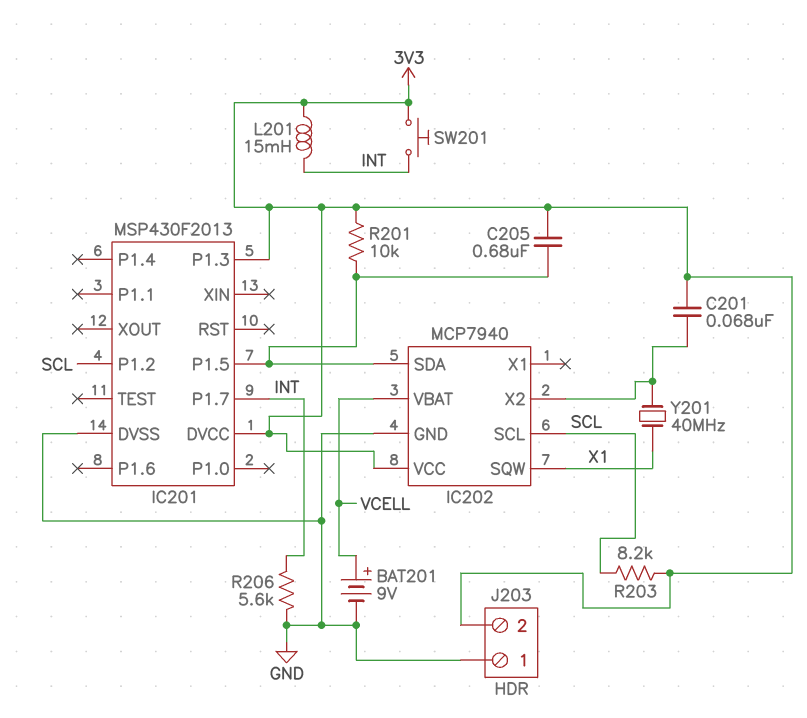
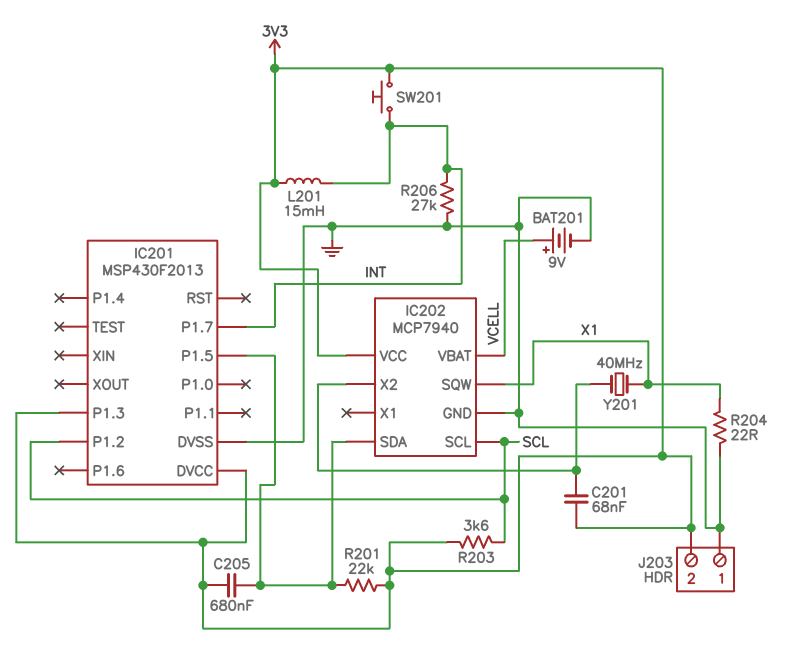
R201: 10k (3V3, IC201/P1.5) -> 22k (3V3, IC201/P1.5)
R203: 8.2k (3V3, SCL) -> 3.6k (3V3, SCL)
R204: none -> 22 (GND, X1)
R206: 5.6k (GND, INT) -> 27k (GND, INT)

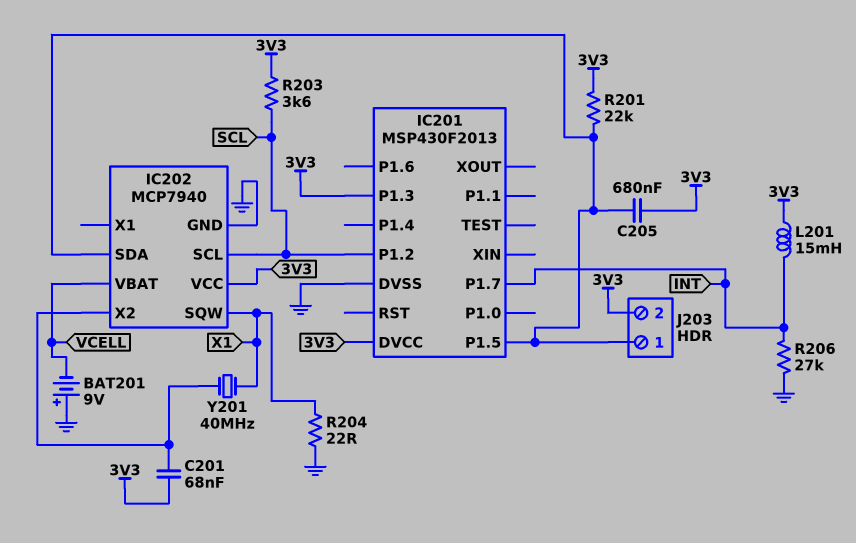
BAT201: 9V (plus VCELL, minus GND) -> 9V (plus GND, minus VCELL)
J203 pin 1: GND -> IC201/P1.5
SW201: button (3V3, INT) -> none

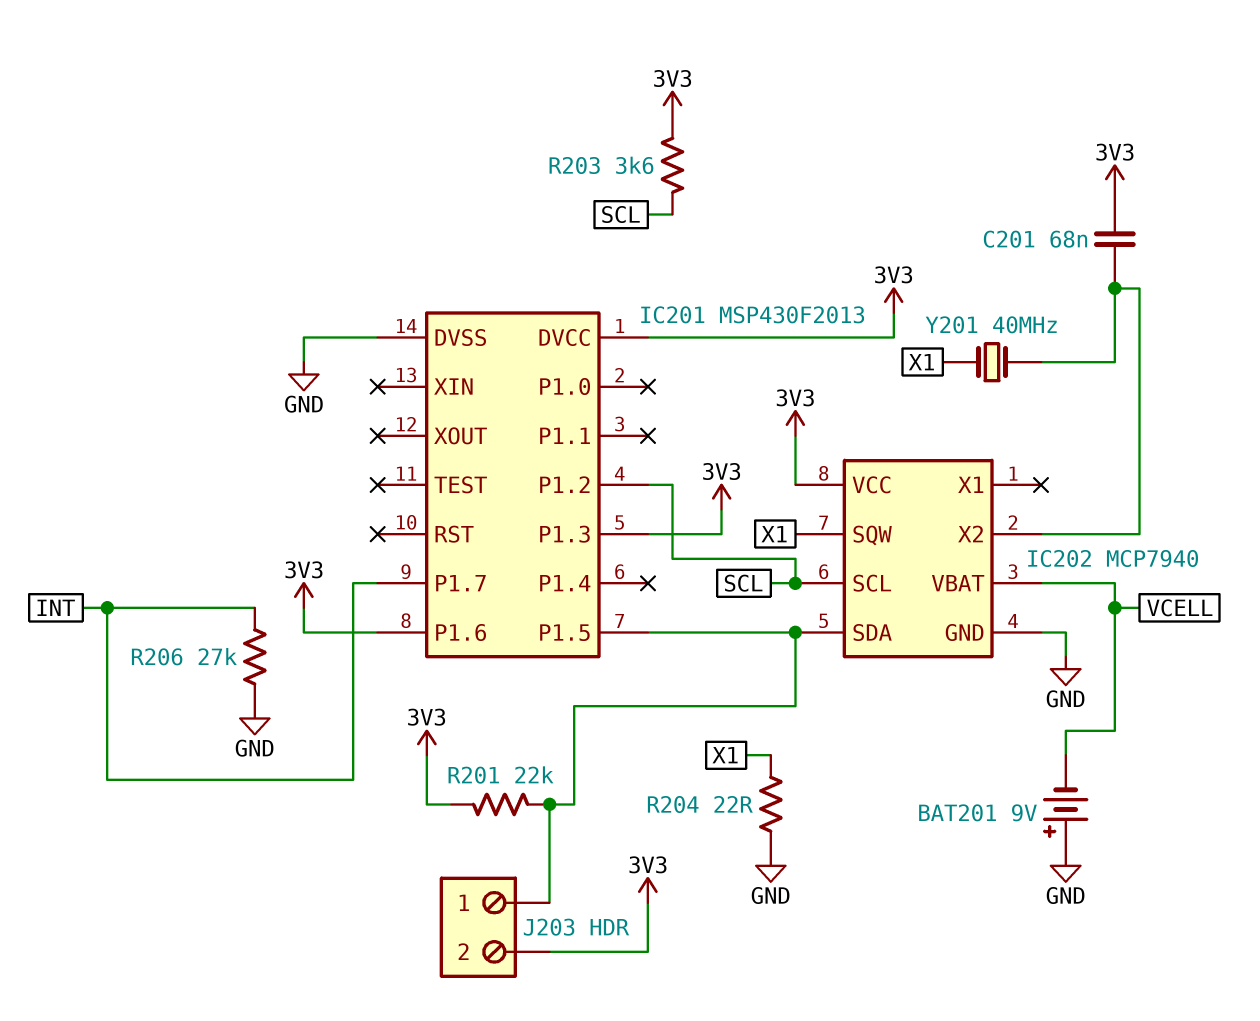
C205: 680nF (3V3, IC201/P1.5) -> none
IC201 pin P1.6: none -> 3V3
L201: 15mH (3V3, INT) -> none

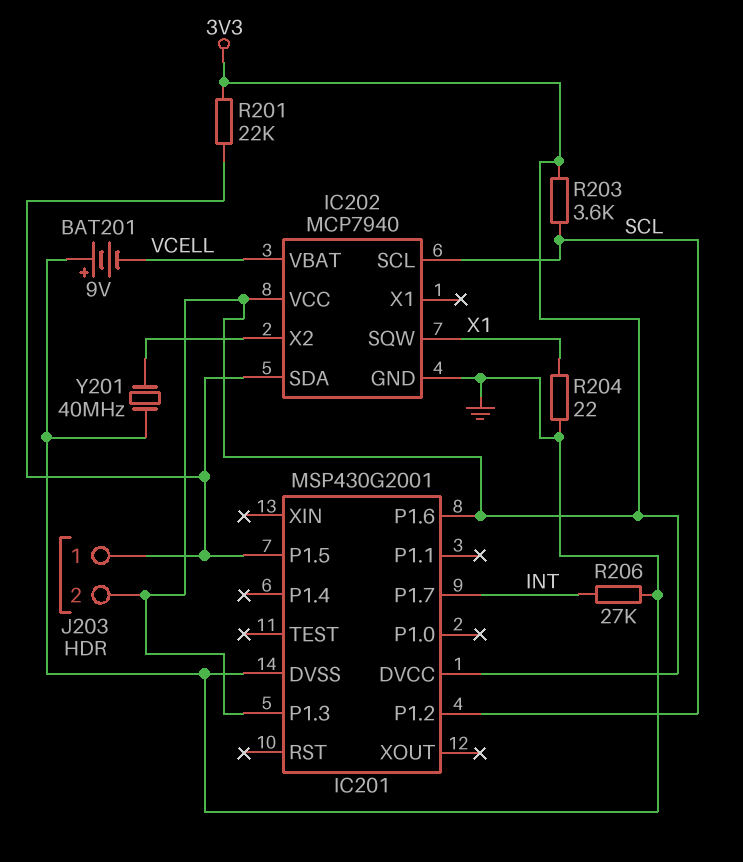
C201: 68nF (3V3, IC202/X2) -> none
IC201: MSP430F2013 -> MSP430G2001
Y201: 40MHz (IC202/X2, X1) -> 40MHz (GND, IC202/X2)

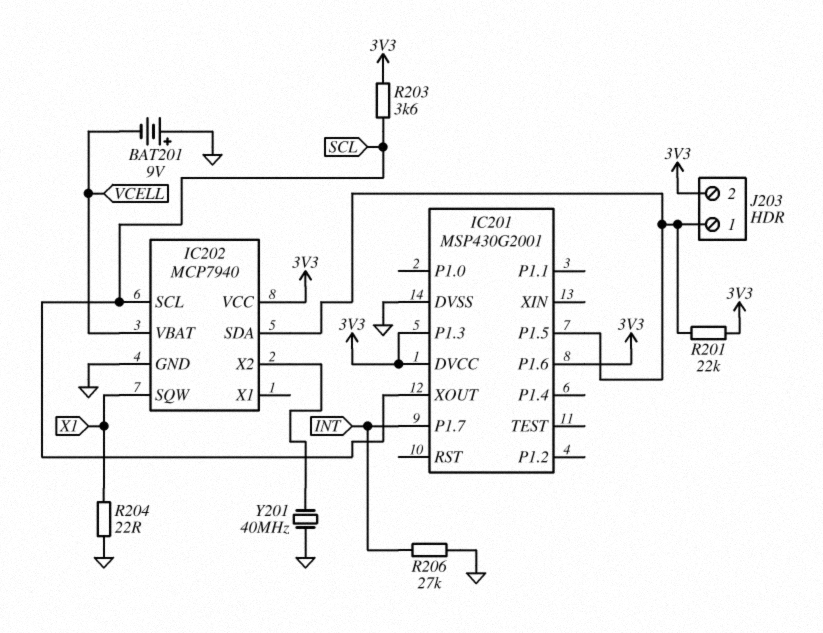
IC201 pin P1.2: SCL -> none
IC201 pin XOUT: none -> SCL

